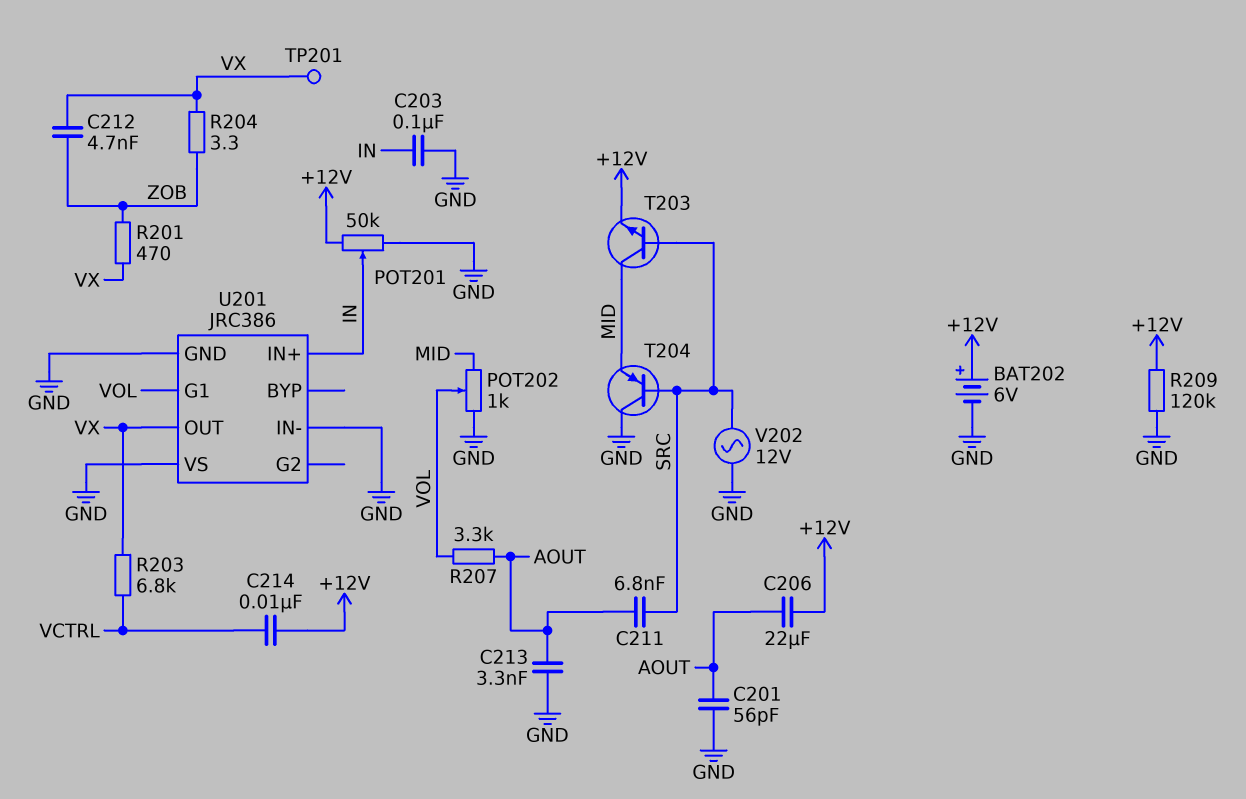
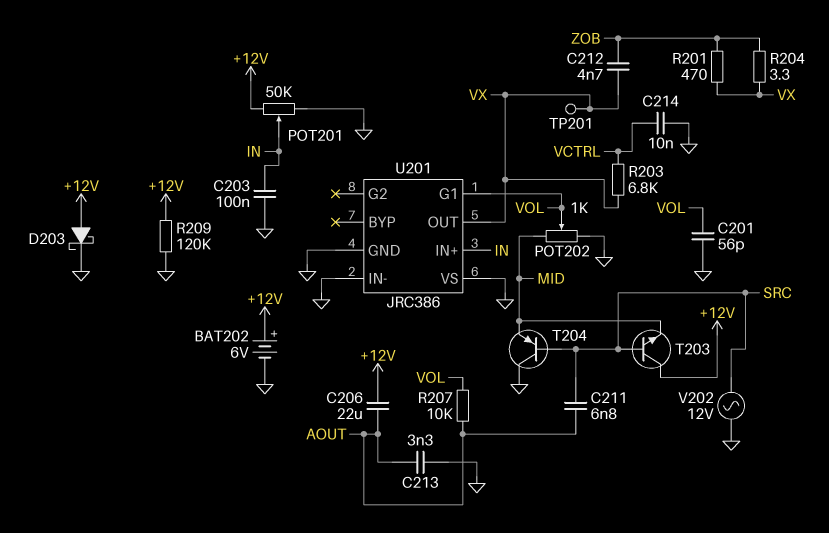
C201: 56pF (AOUT, GND) -> 56pF (GND, VOL)
C214: 10nF (+12V, VCTRL) -> 10nF (GND, VCTRL)
D203: none -> schottky (A +12V, K GND)
R207: 3.3k (AOUT, VOL) -> 10k (AOUT, VOL)
T203: NPN (B SRC, C MID, E +12V) -> NPN (B SRC, C +12V, E MID)

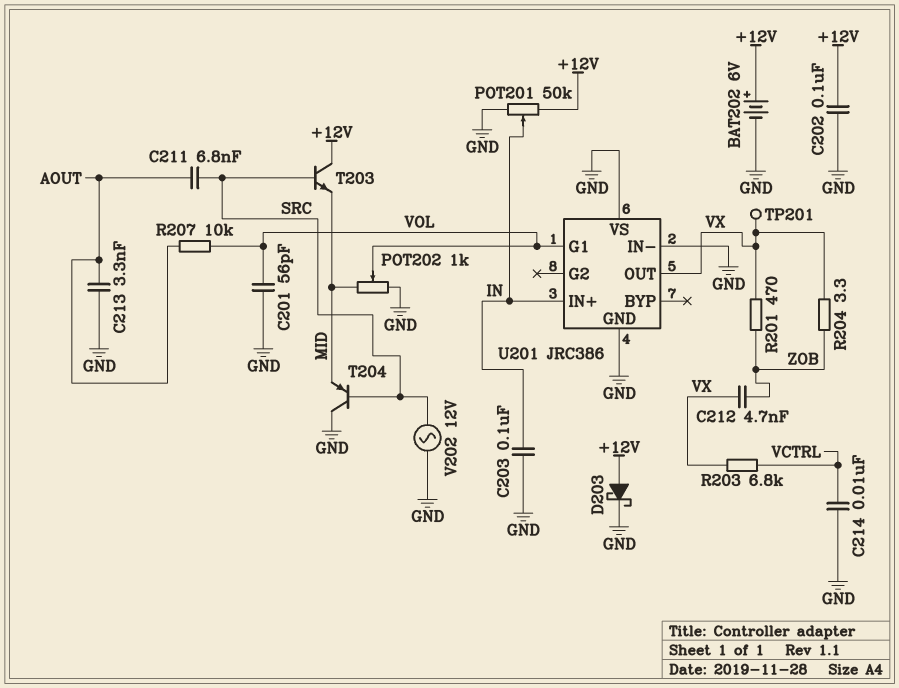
C202: none -> 100nF (+12V, GND)
C206: 22uF (+12V, AOUT) -> none
R209: 120k (+12V, GND) -> none

